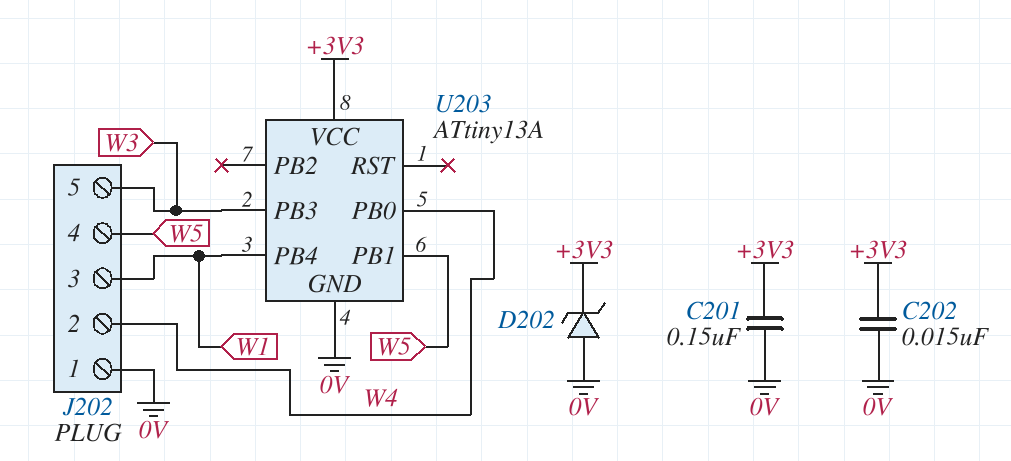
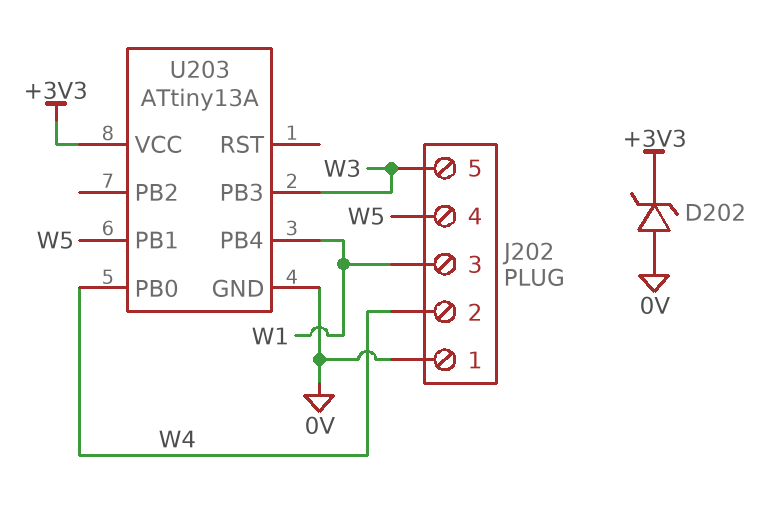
C201: 150nF (+3V3, 0V) -> none
C202: 15nF (+3V3, 0V) -> none

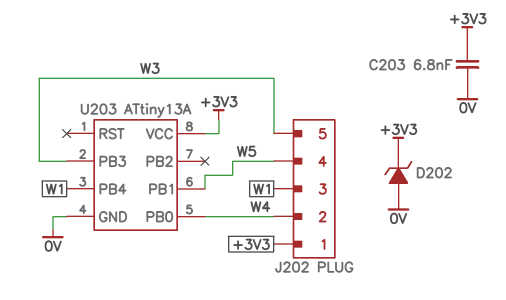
C203: none -> 6.8nF (+3V3, 0V)
J202 pin 1: 0V -> +3V3

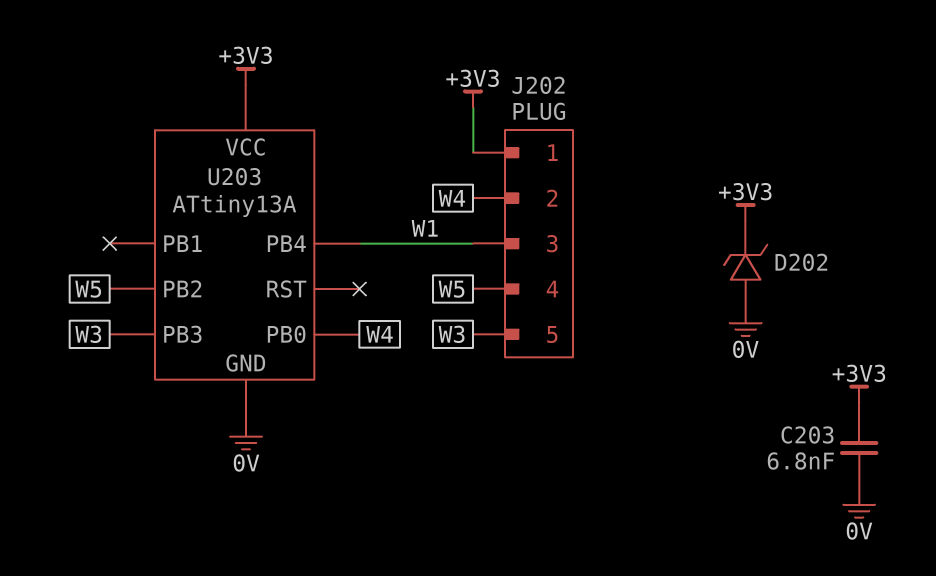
U203 pin PB1: W5 -> none
U203 pin PB2: none -> W5

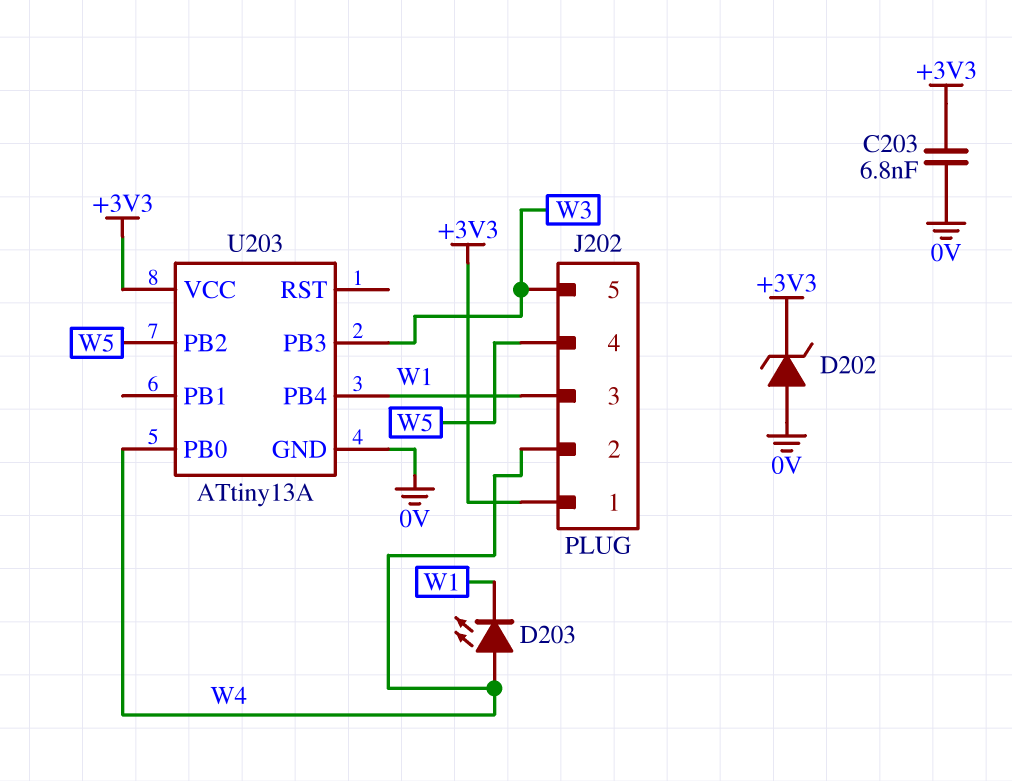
D203: none -> LED (A W4, K W1)

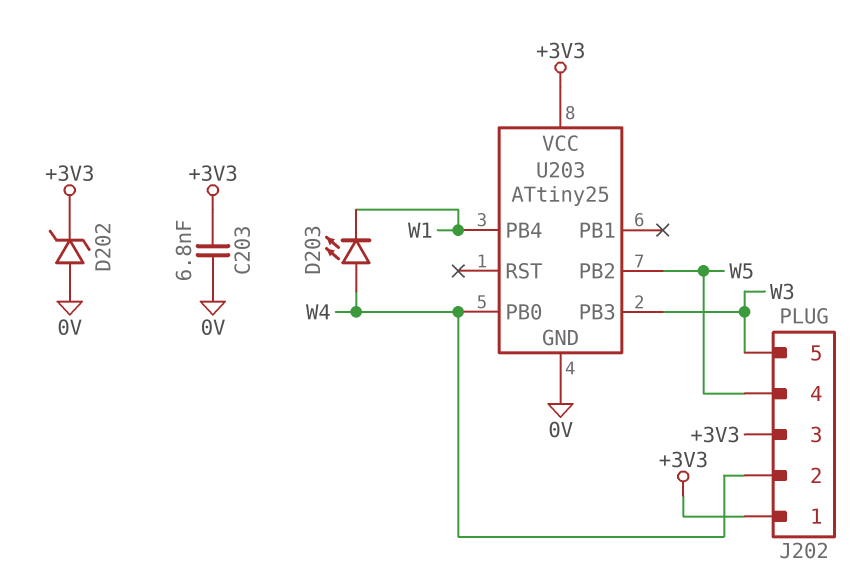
J202 pin 3: W1 -> +3V3
U203: ATtiny13A -> ATtiny25

